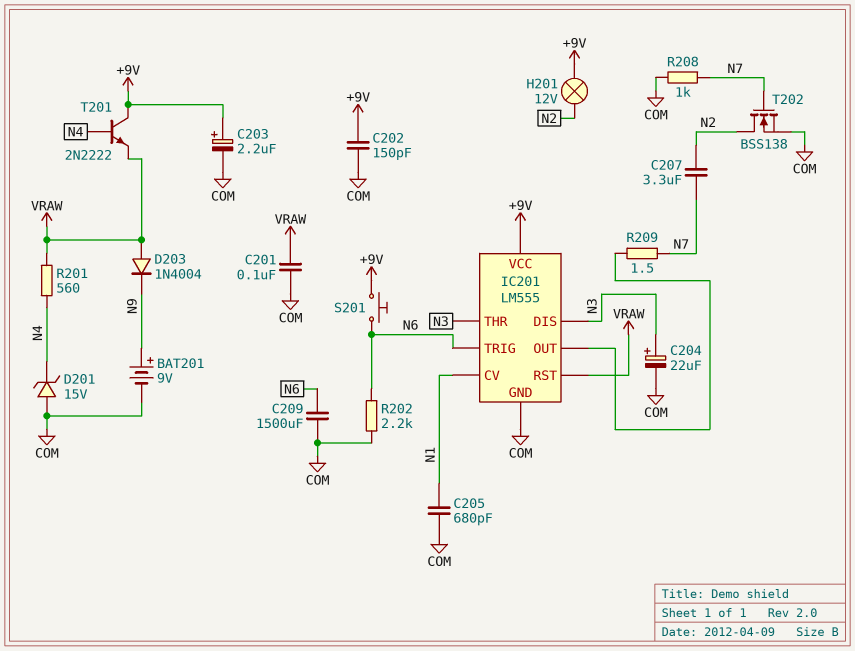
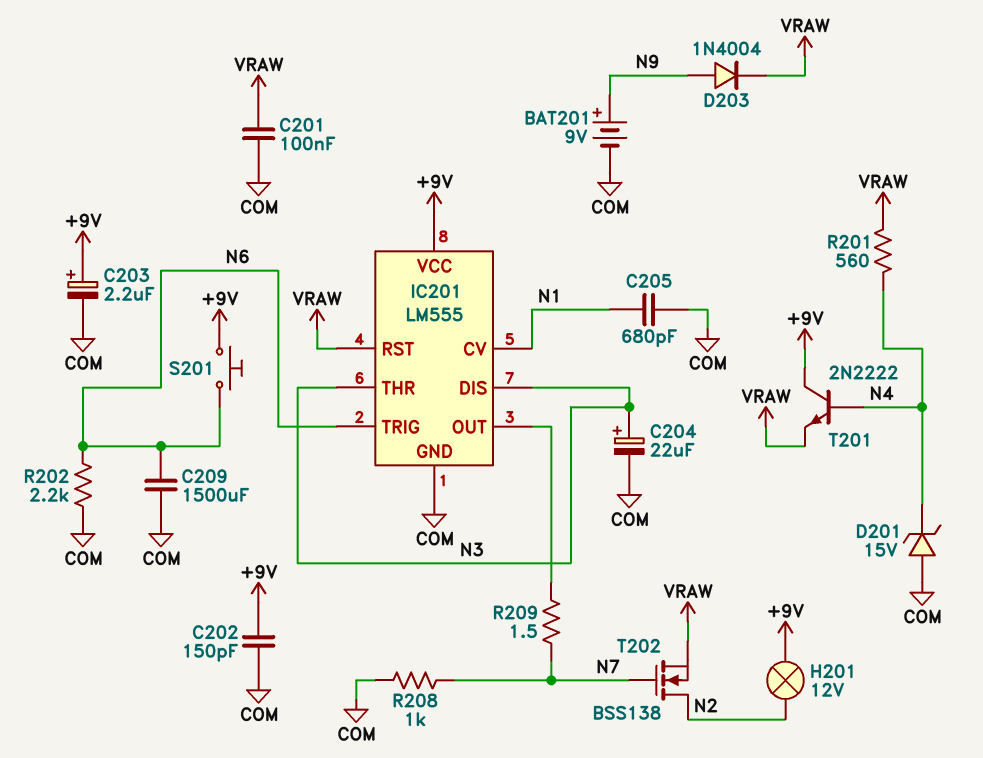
C207: 3.3uF (N2, N7) -> none
D203: diode 1N4004 (A VRAW, K N9) -> diode 1N4004 (A N9, K VRAW)
T202: NMOS BSS138 (G N7, D N2, S COM) -> NMOS BSS138 (G N7, D N2, S VRAW)

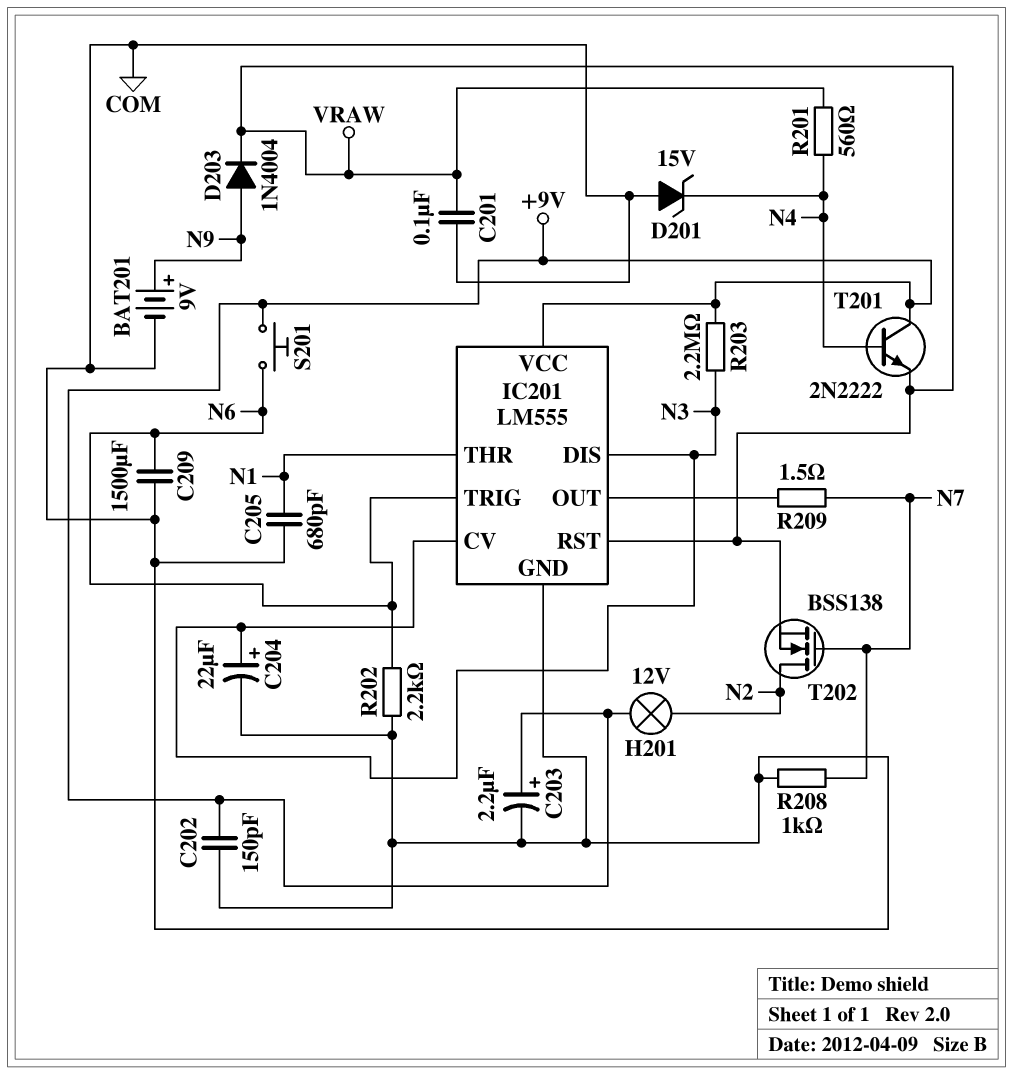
IC201 pin CV: N1 -> N3
IC201 pin THR: N3 -> N1
R203: none -> 2.2M (+9V, N3)

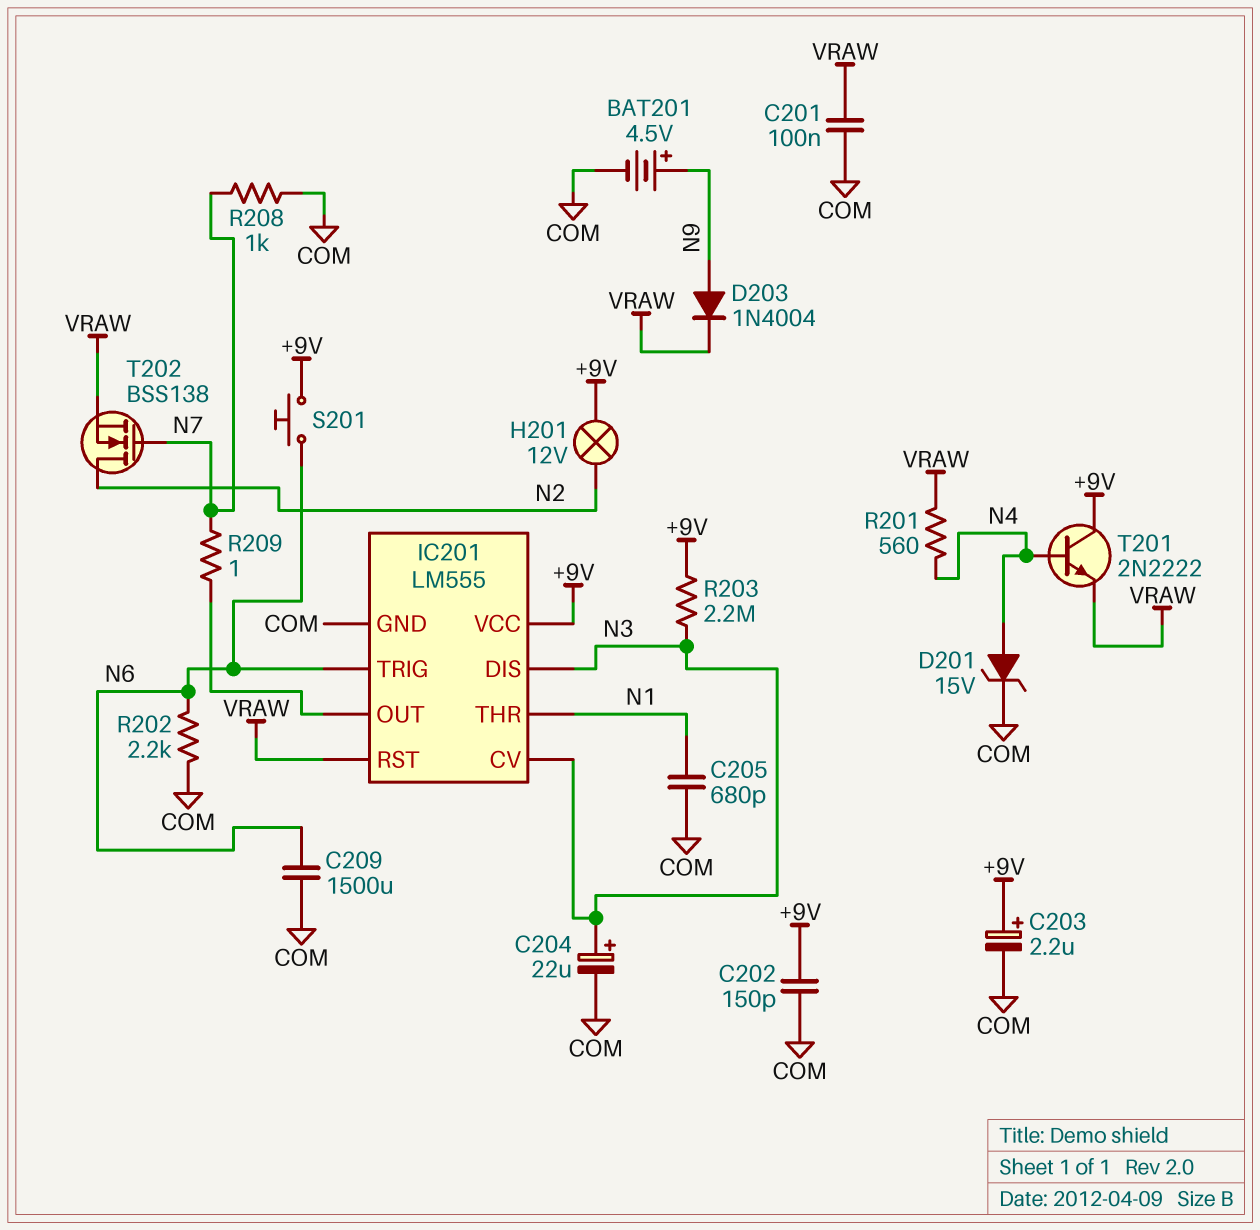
BAT201: 9V (plus N9, minus COM) -> 4.5V (plus N9, minus COM)
D201: zener 15V (A COM, K N4) -> zener 15V (A N4, K COM)
R209: 1.5 (IC201/OUT, N7) -> 1 (IC201/OUT, N7)

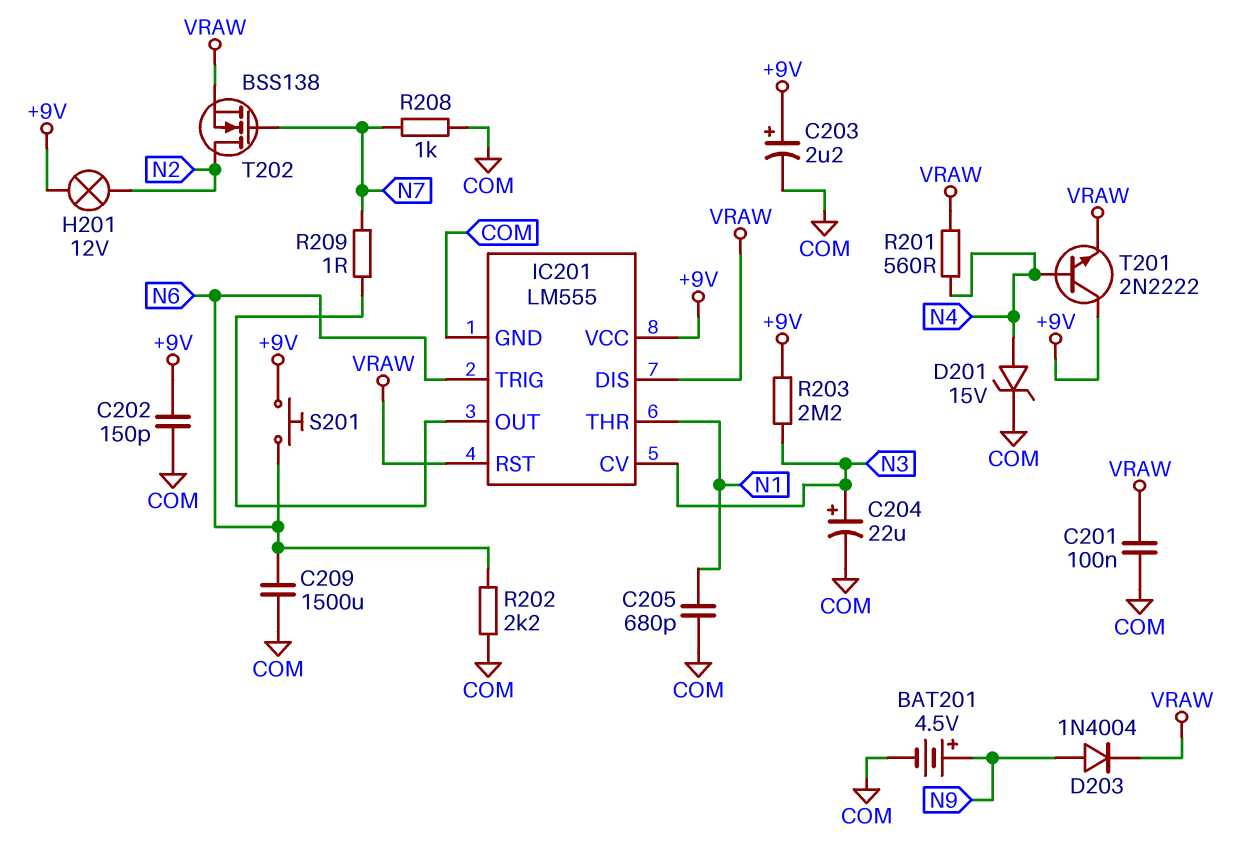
IC201 pin DIS: N3 -> VRAW

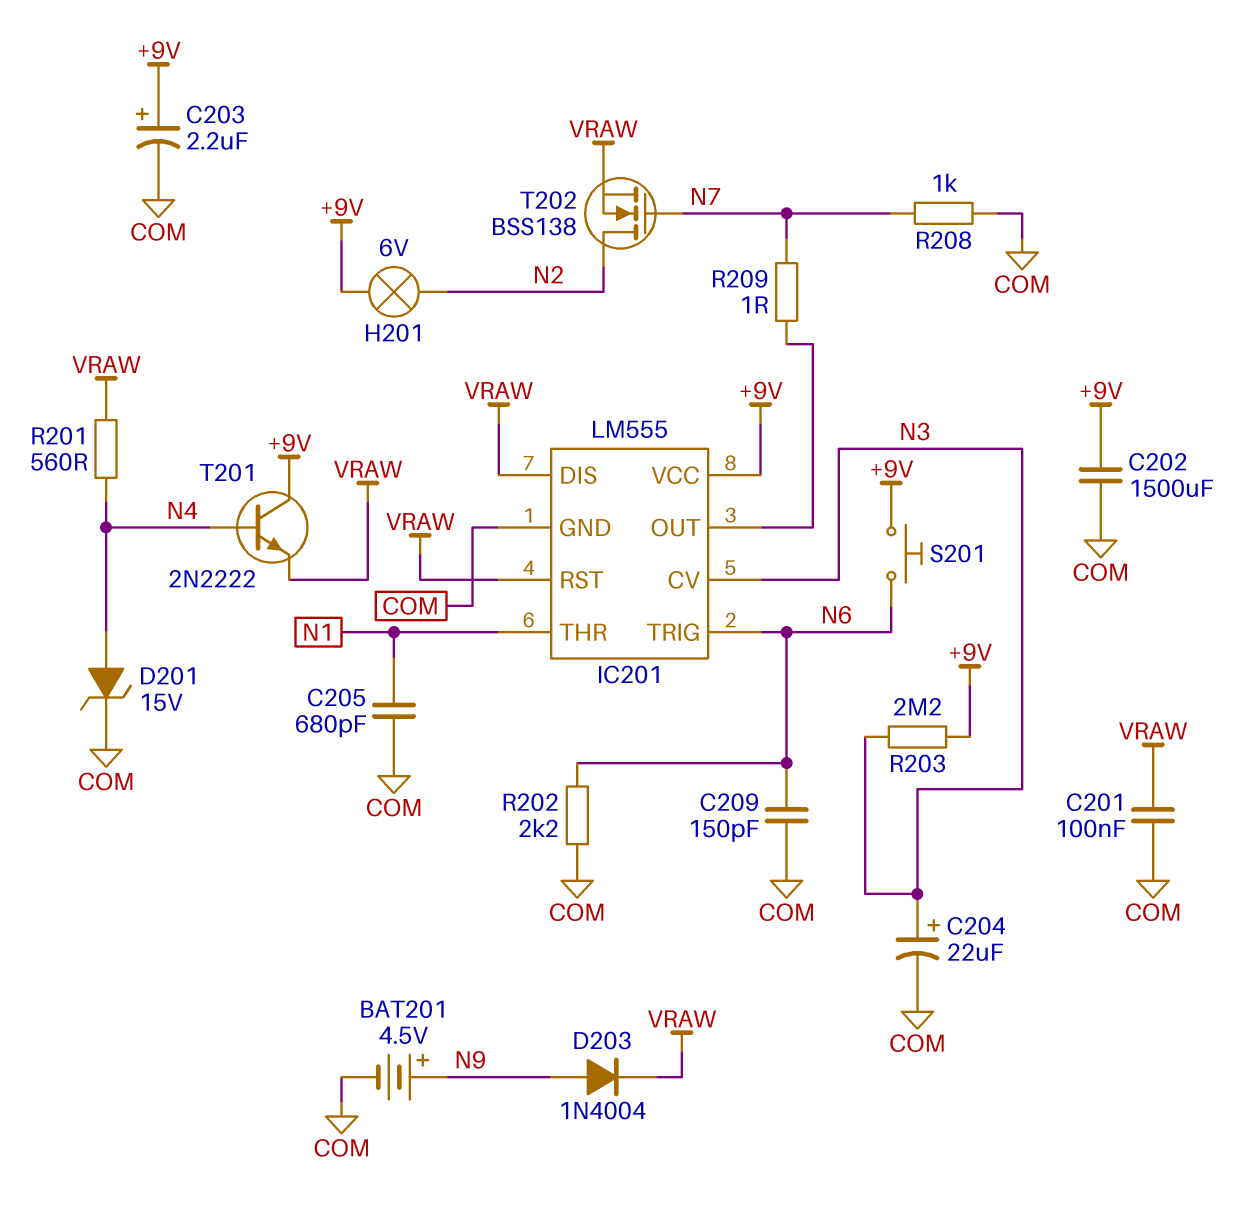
C202: 150pF (+9V, COM) -> 1500uF (+9V, COM)
C209: 1500uF (COM, N6) -> 150pF (COM, N6)
H201: lamp 12V (+9V, N2) -> lamp 6V (+9V, N2)

